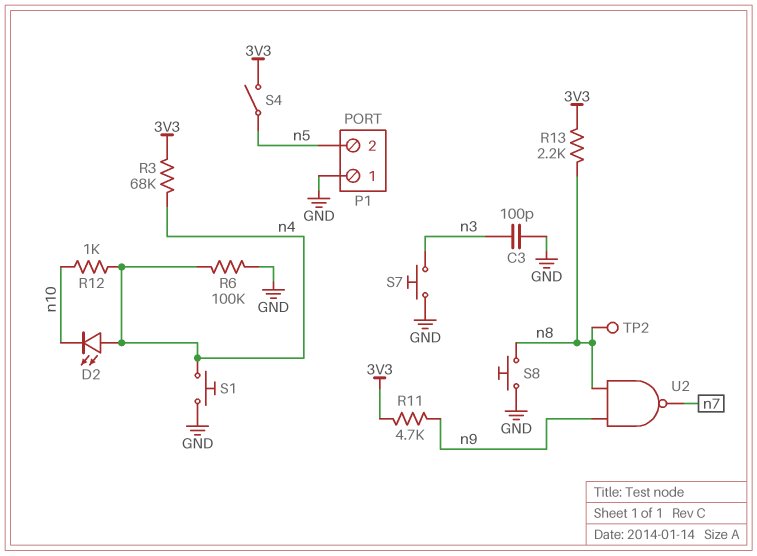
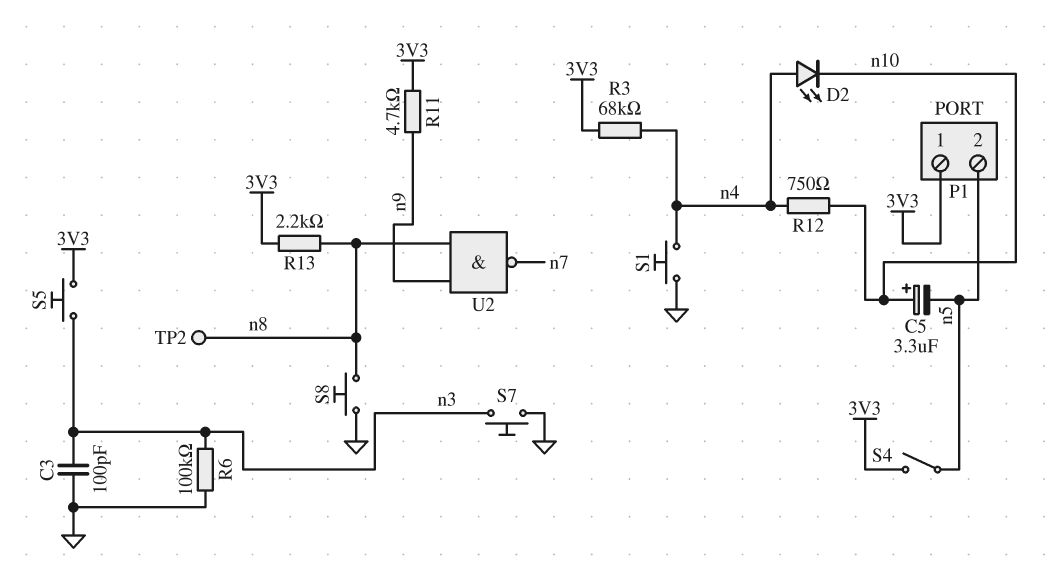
C5: none -> 3.3uF (plus n10, minus n5)
P1 pin 1: GND -> 3V3
R6: 100k (GND, n4) -> 100k (GND, n3)
R12: 1k (n4, n10) -> 750 (n4, n10)
S5: none -> button (3V3, n3)

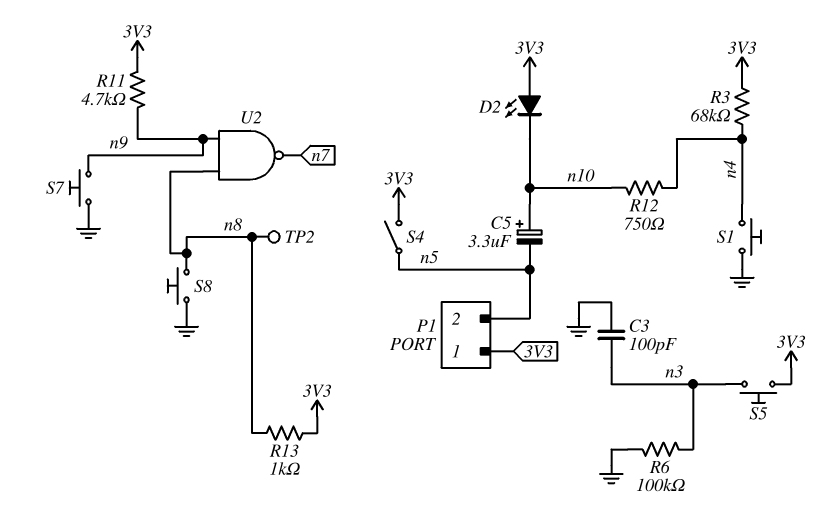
D2: LED (A n4, K n10) -> LED (A 3V3, K n10)
R13: 2.2k (3V3, n8) -> 1k (3V3, n8)
S7: button (GND, n3) -> button (GND, n9)

